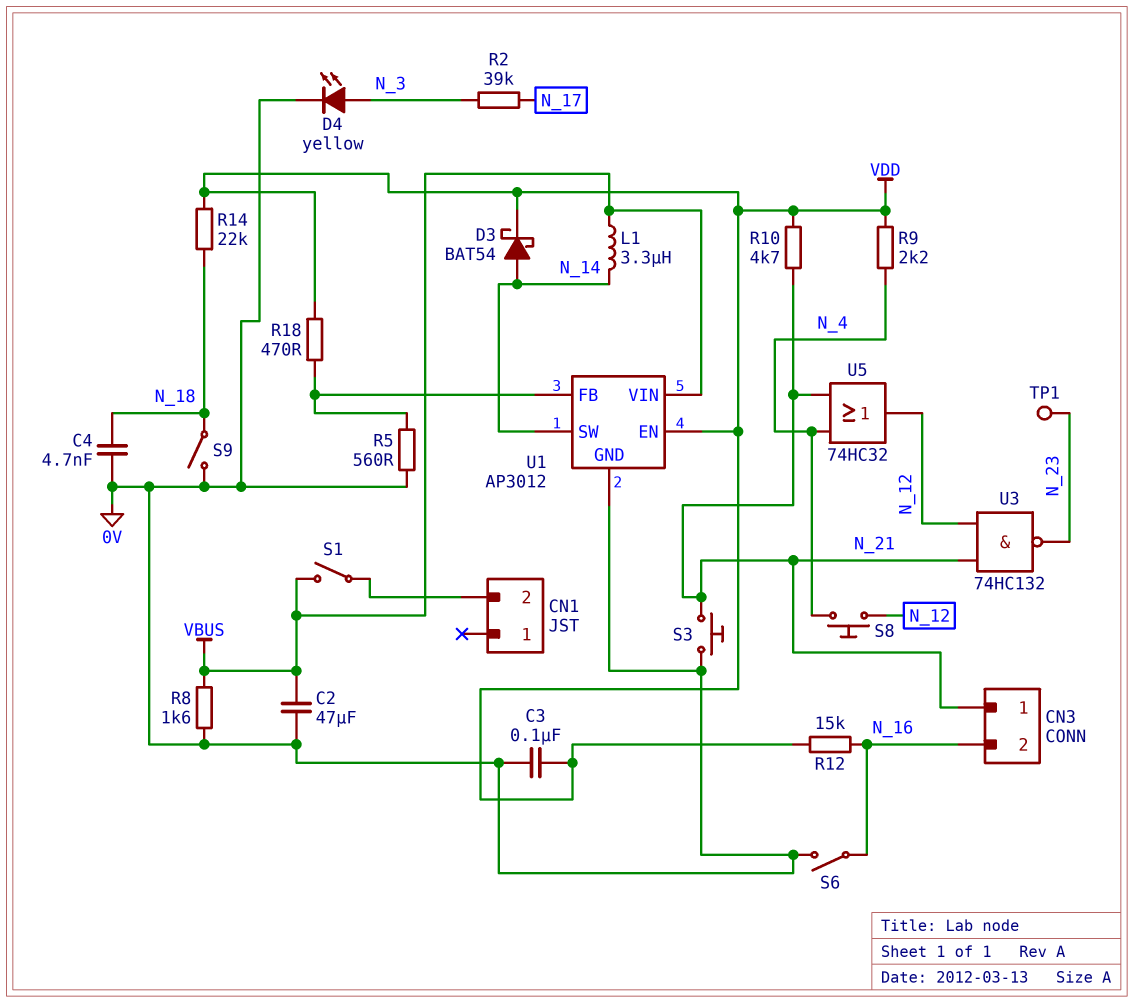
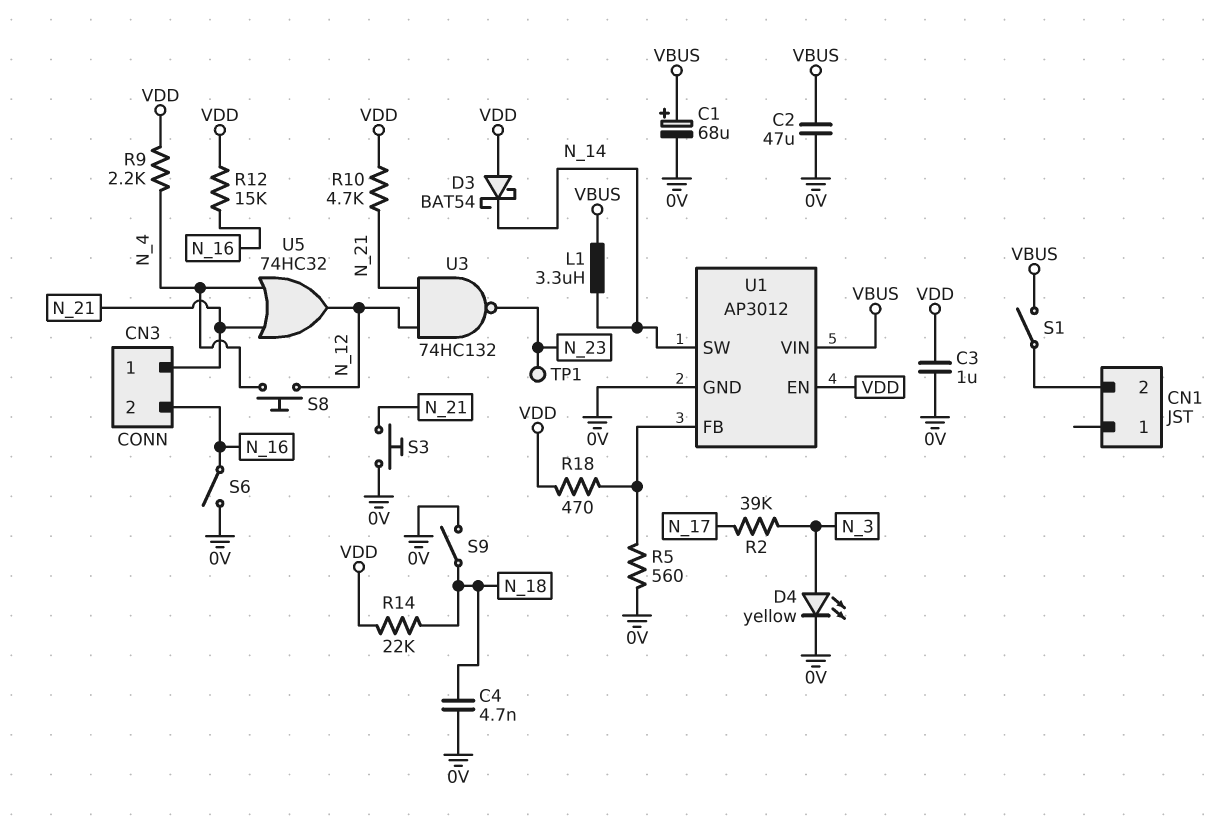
C1: none -> 68uF (plus VBUS, minus 0V)
C3: 100nF (0V, VDD) -> 1uF (0V, VDD)
D3: schottky BAT54 (A N_14, K VDD) -> schottky BAT54 (A VDD, K N_14)
R8: 1.6k (0V, VBUS) -> none

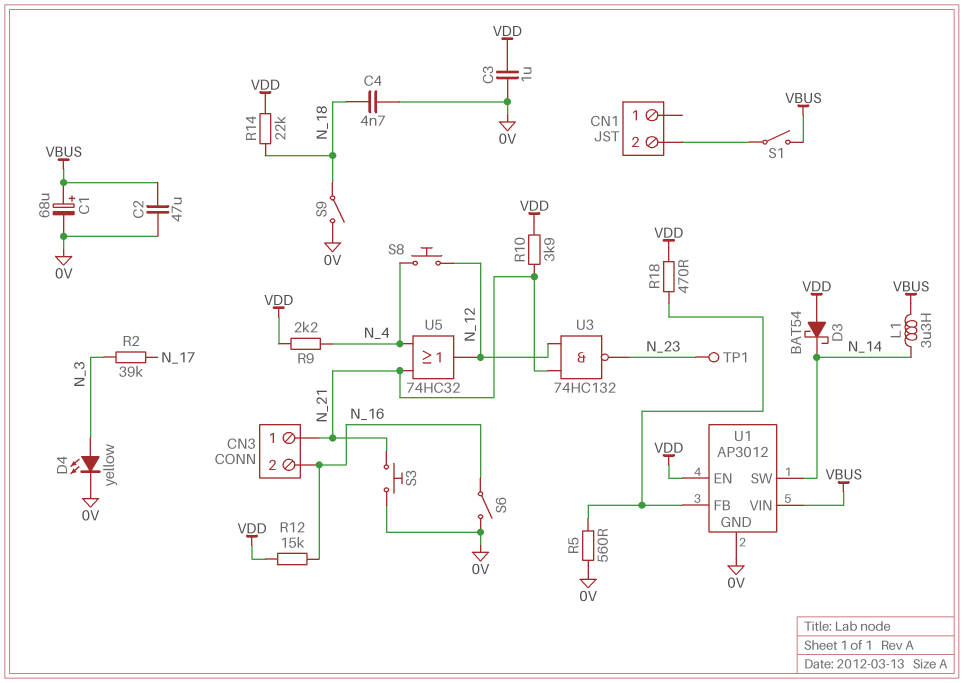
R10: 4.7k (N_21, VDD) -> 3.9k (N_21, VDD)

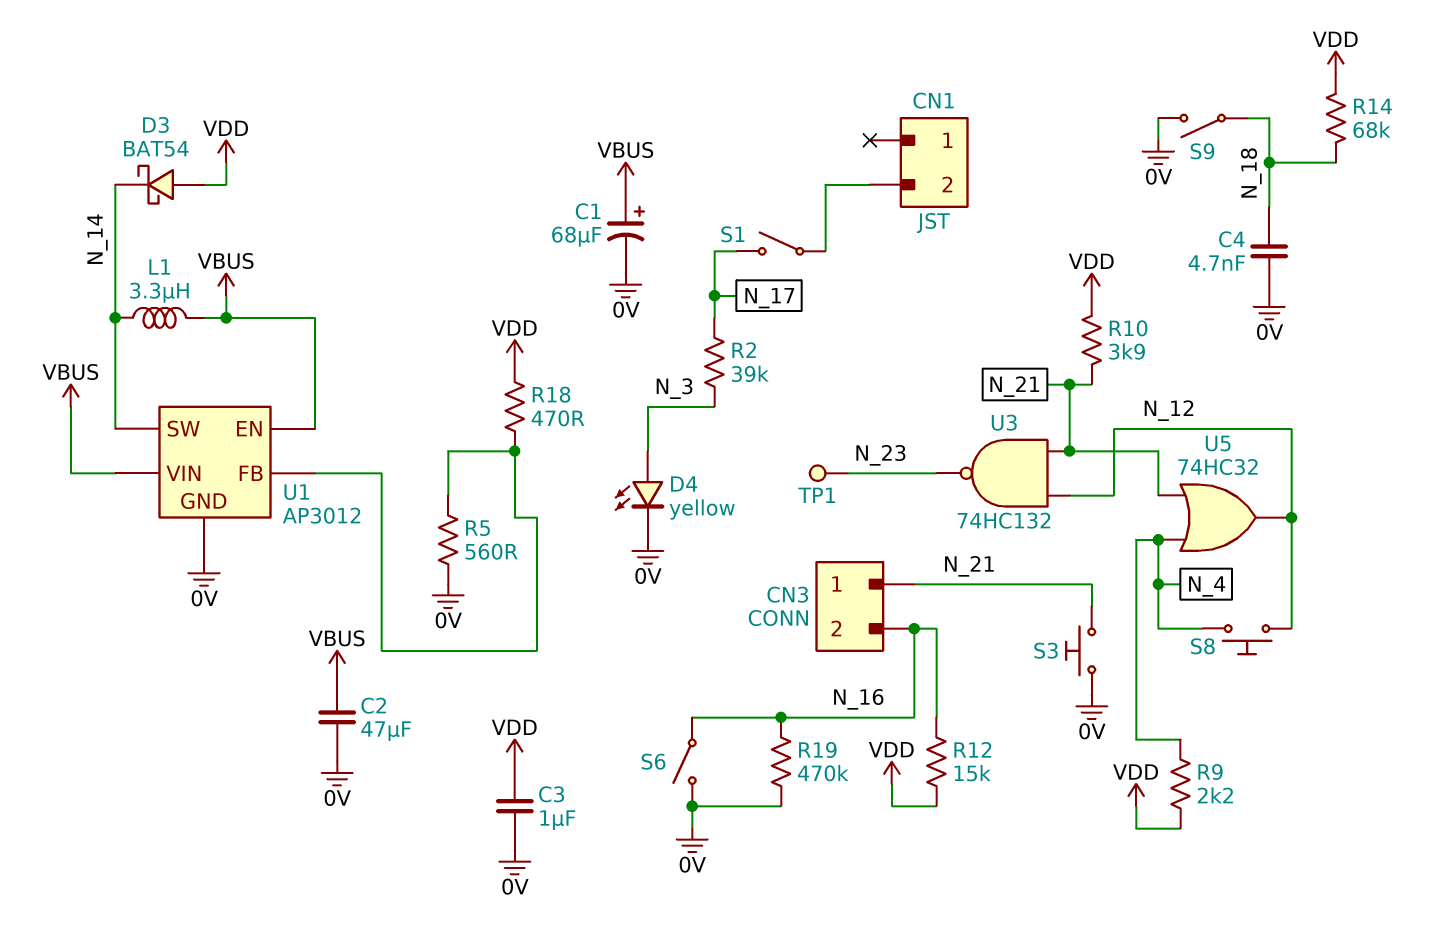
R14: 22k (N_18, VDD) -> 68k (N_18, VDD)
R19: none -> 470k (0V, N_16)
S1: switch (CN1/2, VBUS) -> switch (CN1/2, N_17)
U1 pin EN: VDD -> VBUS

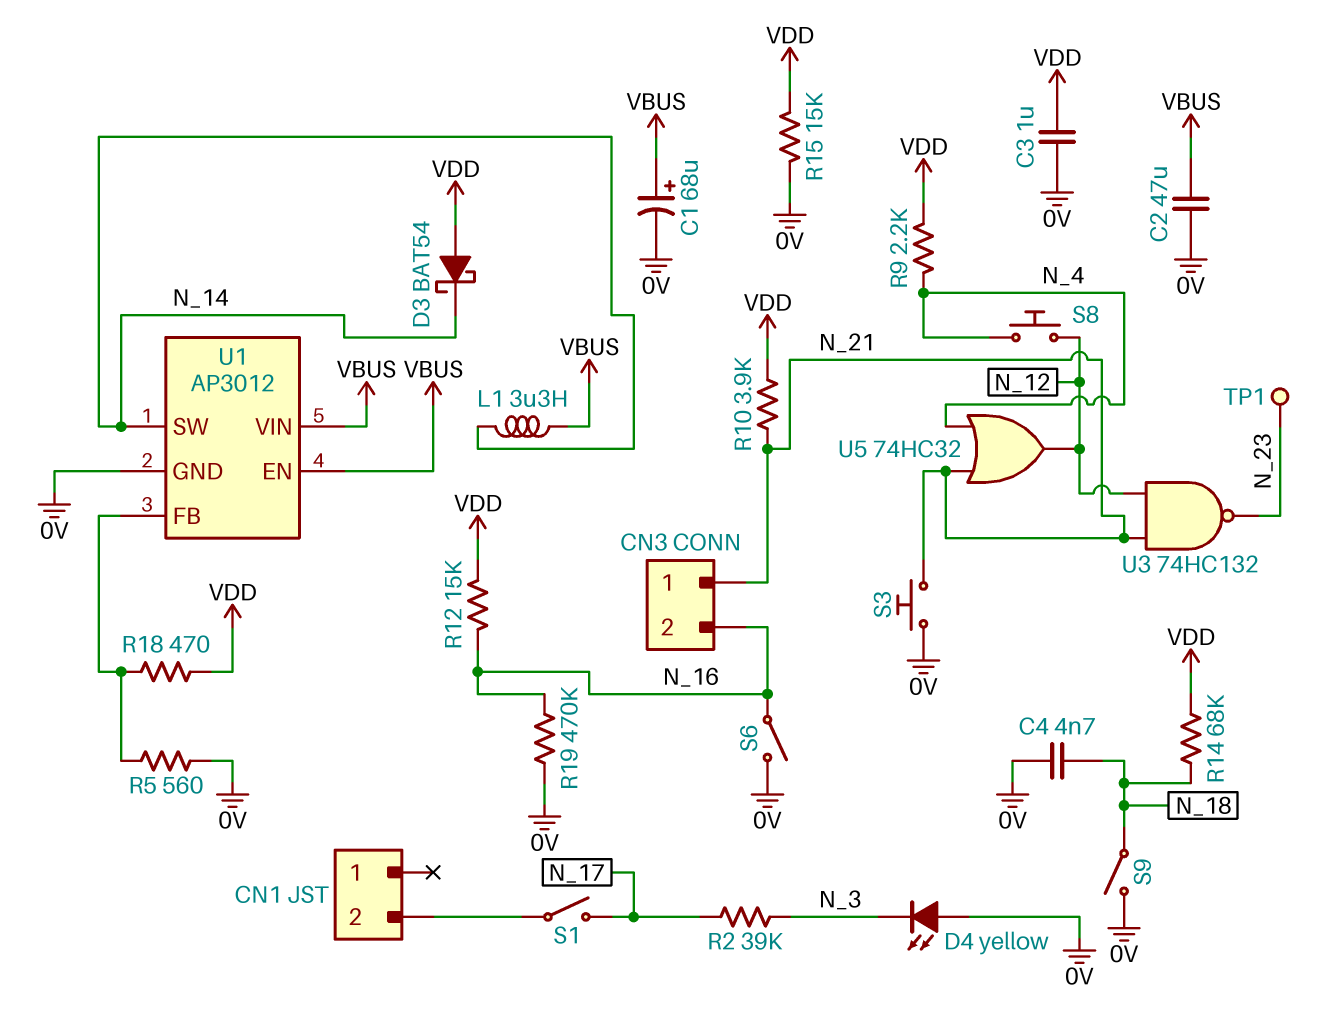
D4: LED yellow (A N_3, K 0V) -> LED yellow (A 0V, K N_3)
R15: none -> 15k (0V, VDD)

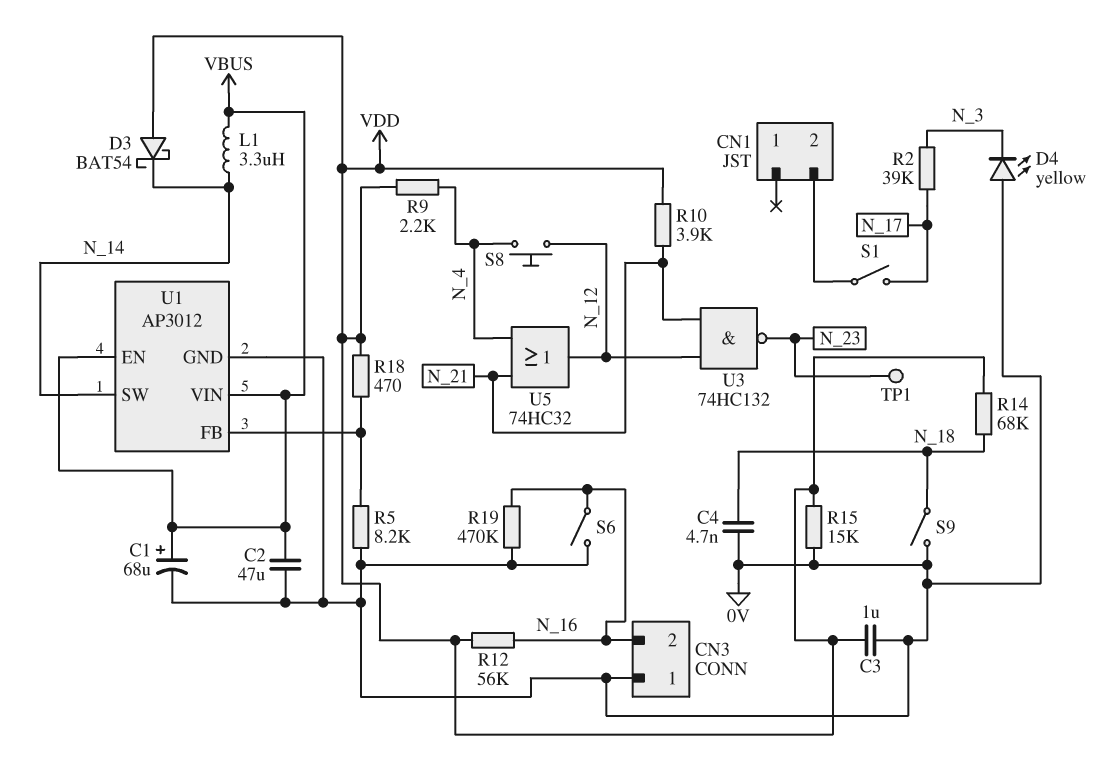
CN3 pin 1: N_21 -> 0V
R5: 560 (0V, U1/FB) -> 8.2k (0V, U1/FB)
R12: 15k (N_16, VDD) -> 56k (N_16, VDD)
S3: button (0V, N_21) -> none

